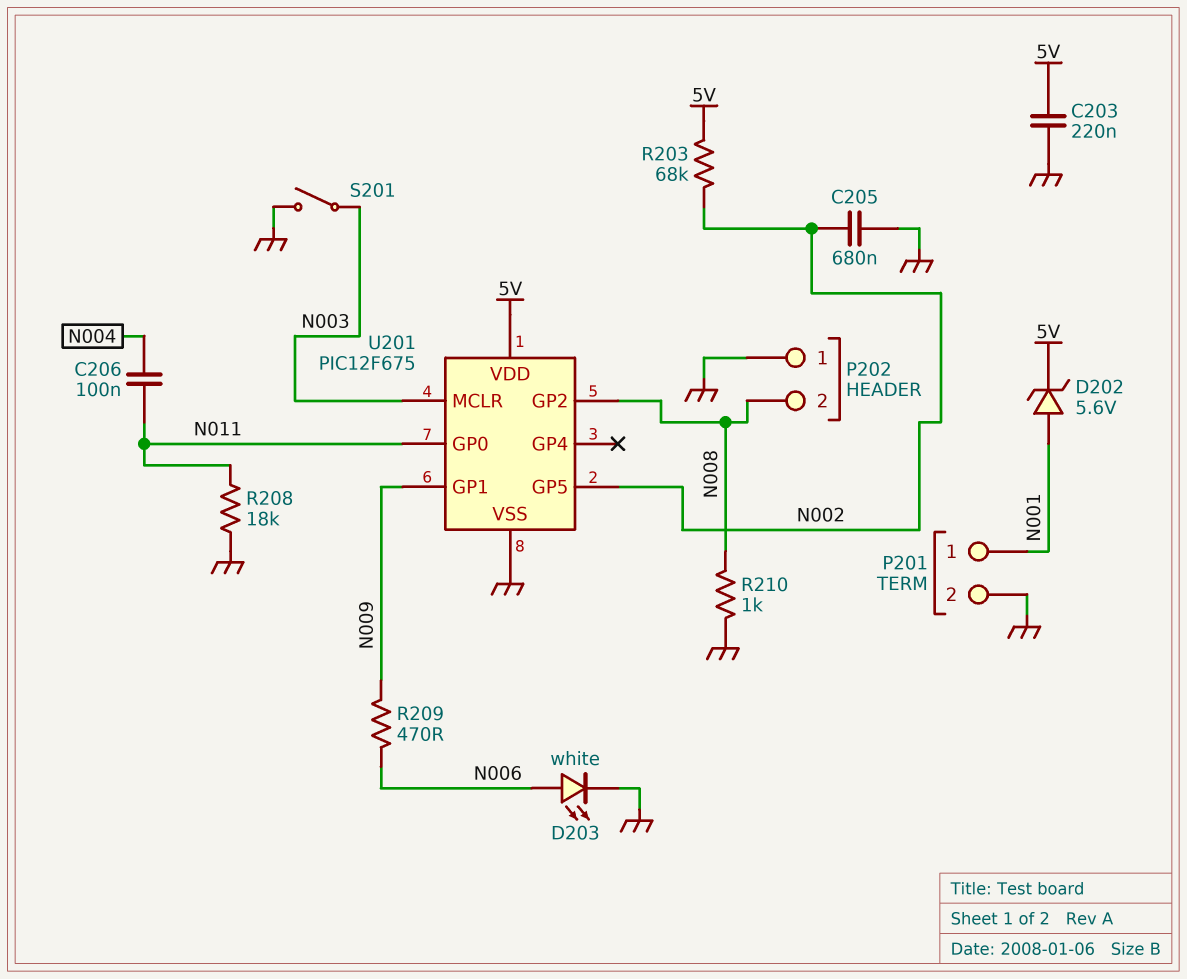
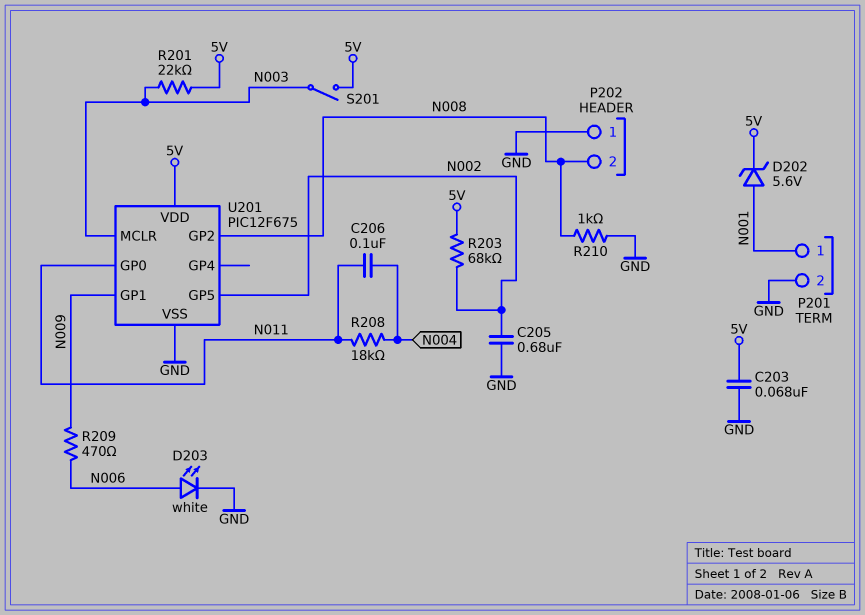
C203: 220nF (5V, GND) -> 68nF (5V, GND)
R201: none -> 22k (5V, N003)
R208: 18k (GND, N011) -> 18k (N004, N011)
S201: switch (GND, N003) -> switch (5V, N003)

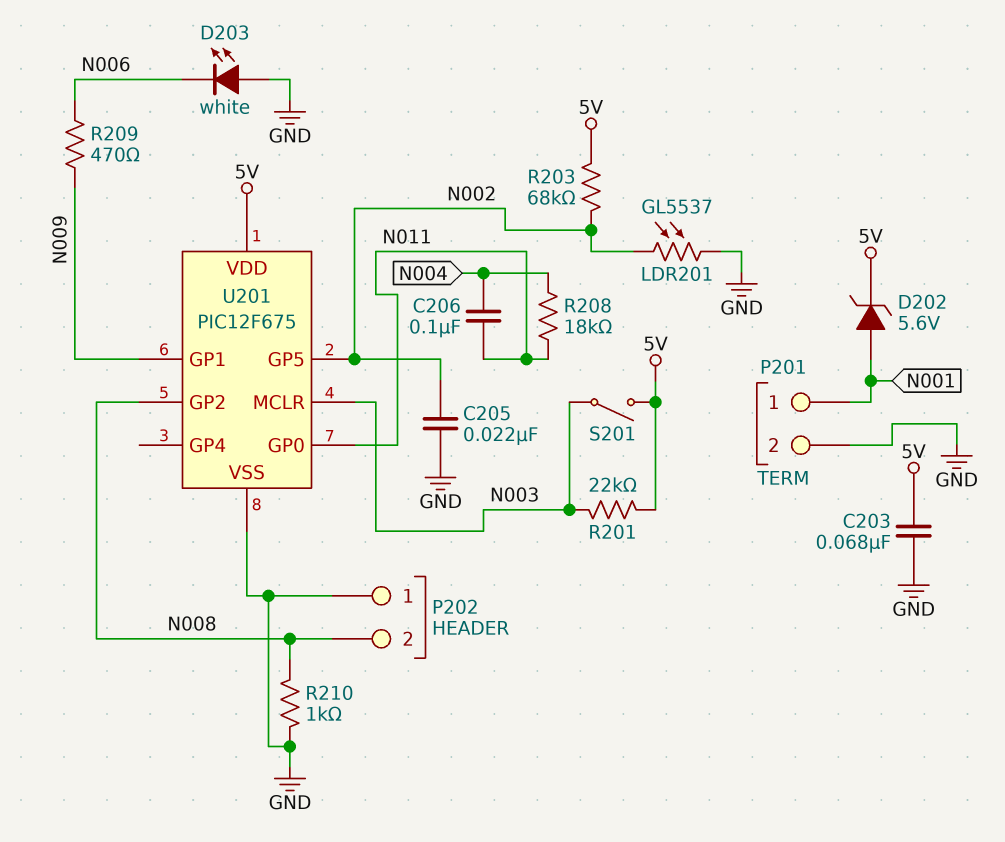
C205: 680nF (GND, N002) -> 22nF (GND, N002)
D203: LED white (A N006, K GND) -> LED white (A GND, K N006)
LDR201: none -> GL5537 (GND, N002)

